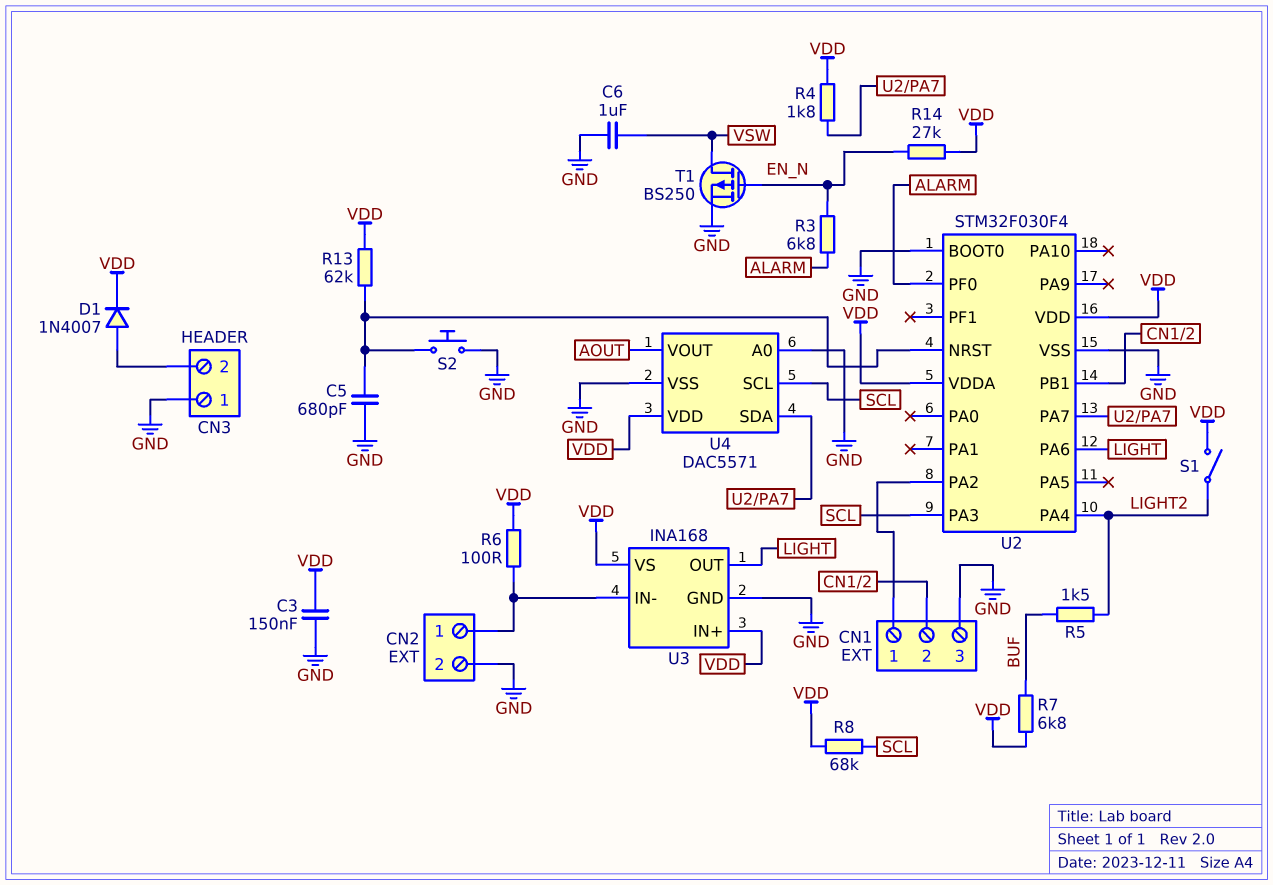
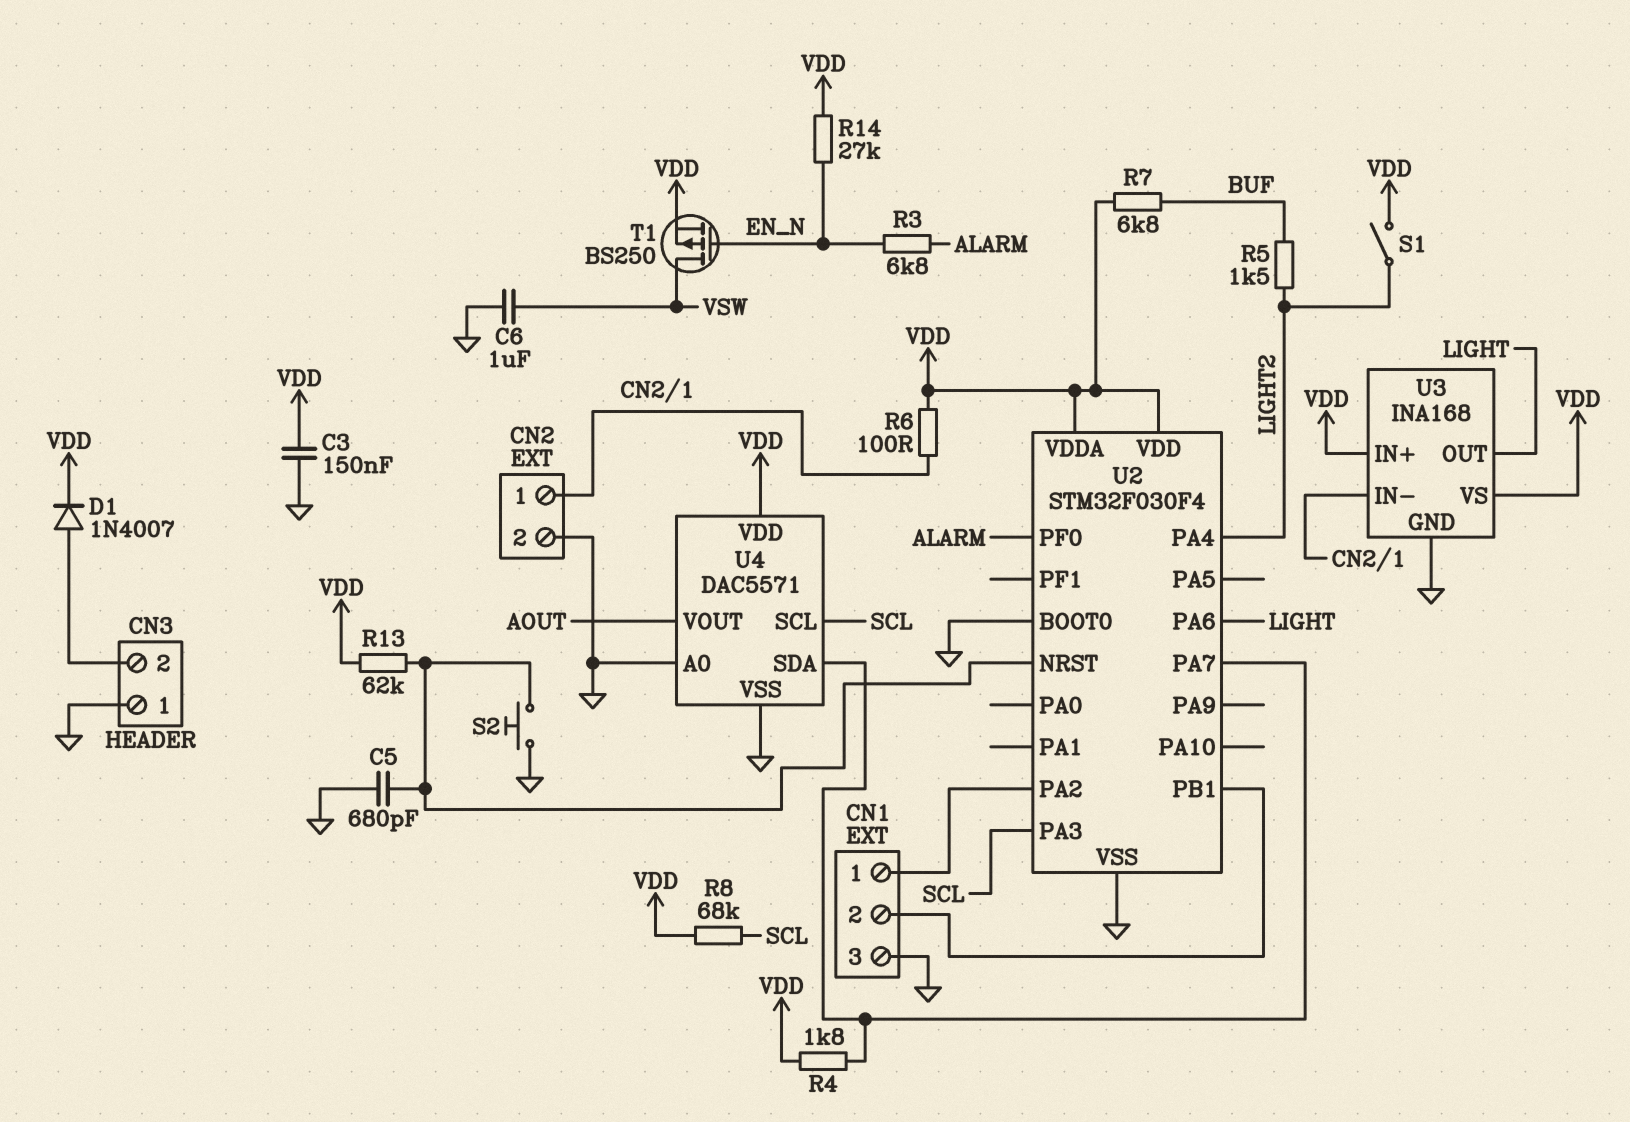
T1: PMOS BS250 (G EN_N, D VSW, S GND) -> PMOS BS250 (G EN_N, D VSW, S VDD)

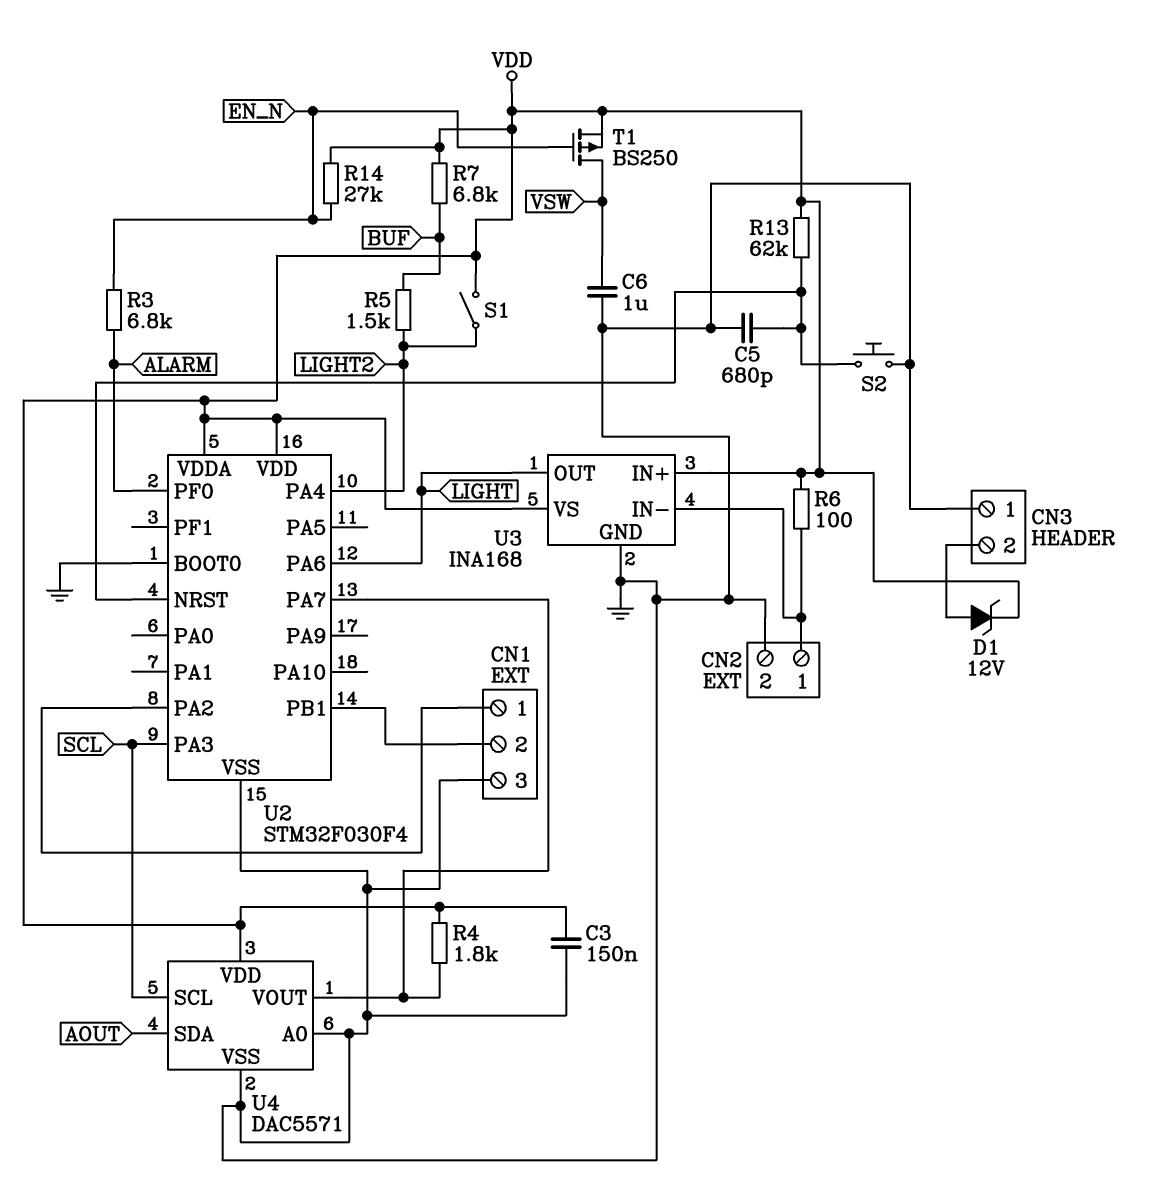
D1: diode 1N4007 (A CN3/2, K VDD) -> zener 12V (A CN3/2, K VDD)
R8: 68k (SCL, VDD) -> none
U4 pin SDA: U2/PA7 -> AOUT
U4 pin VOUT: AOUT -> U2/PA7

